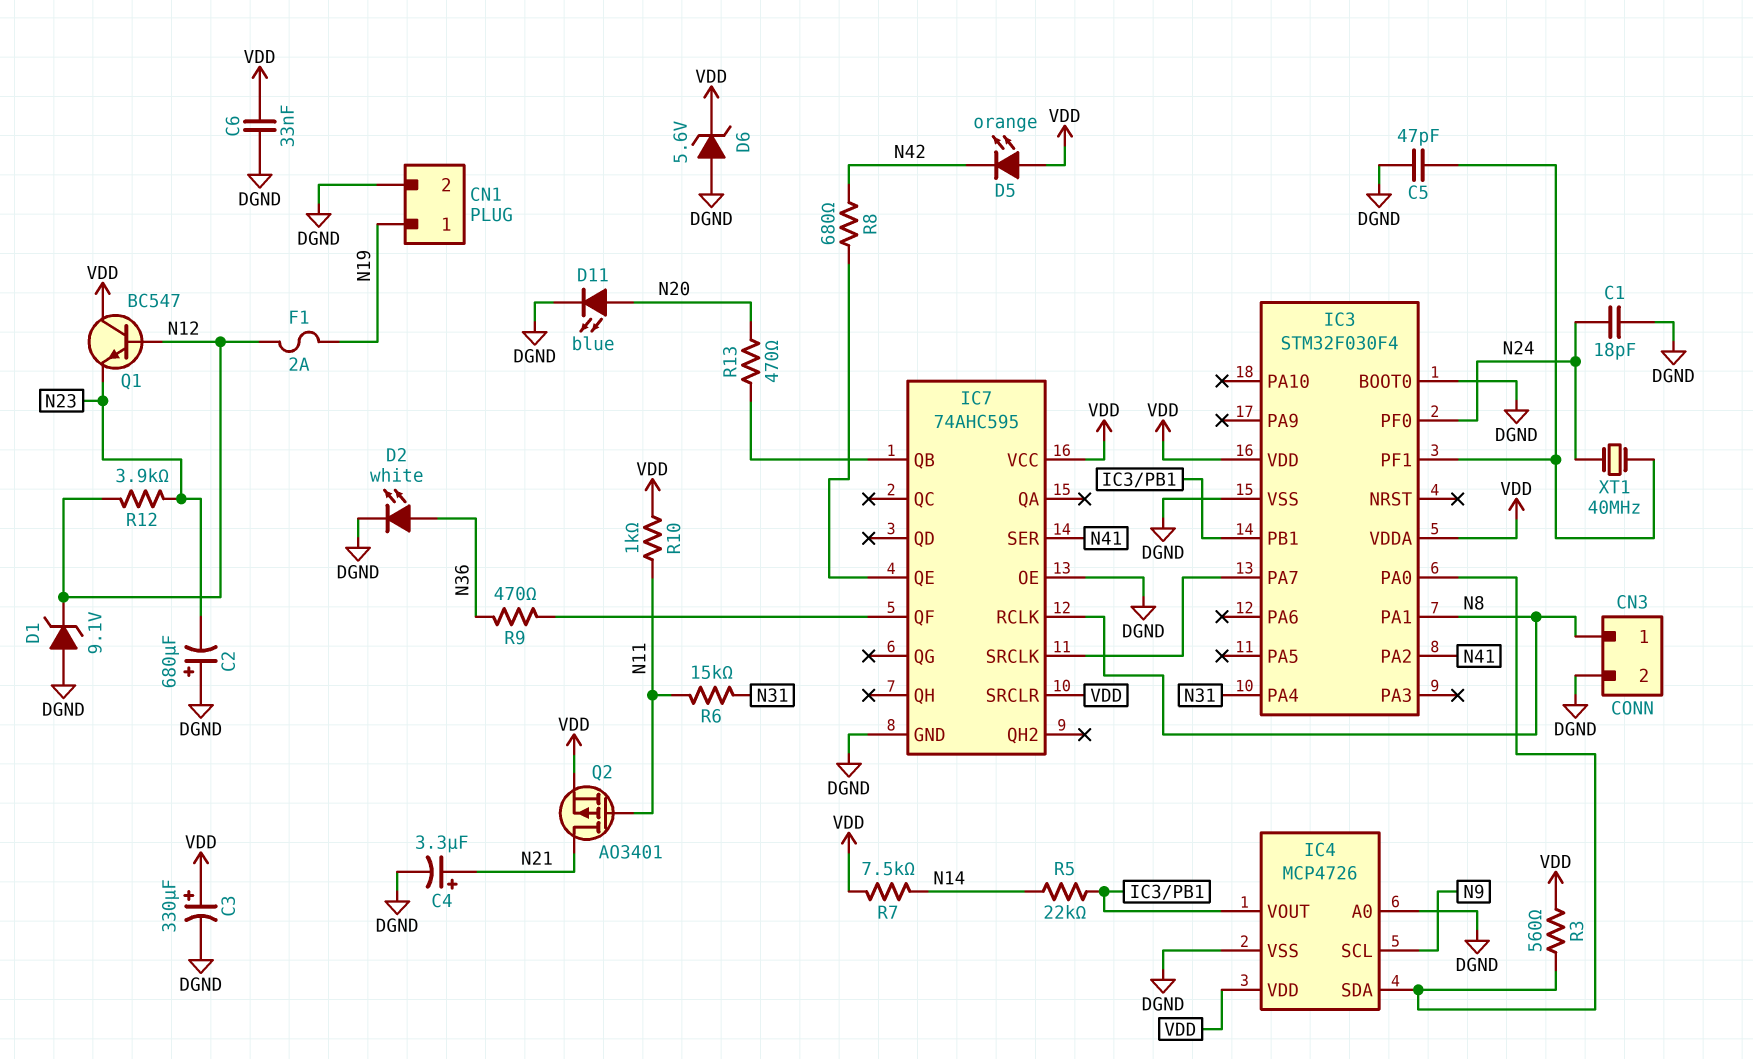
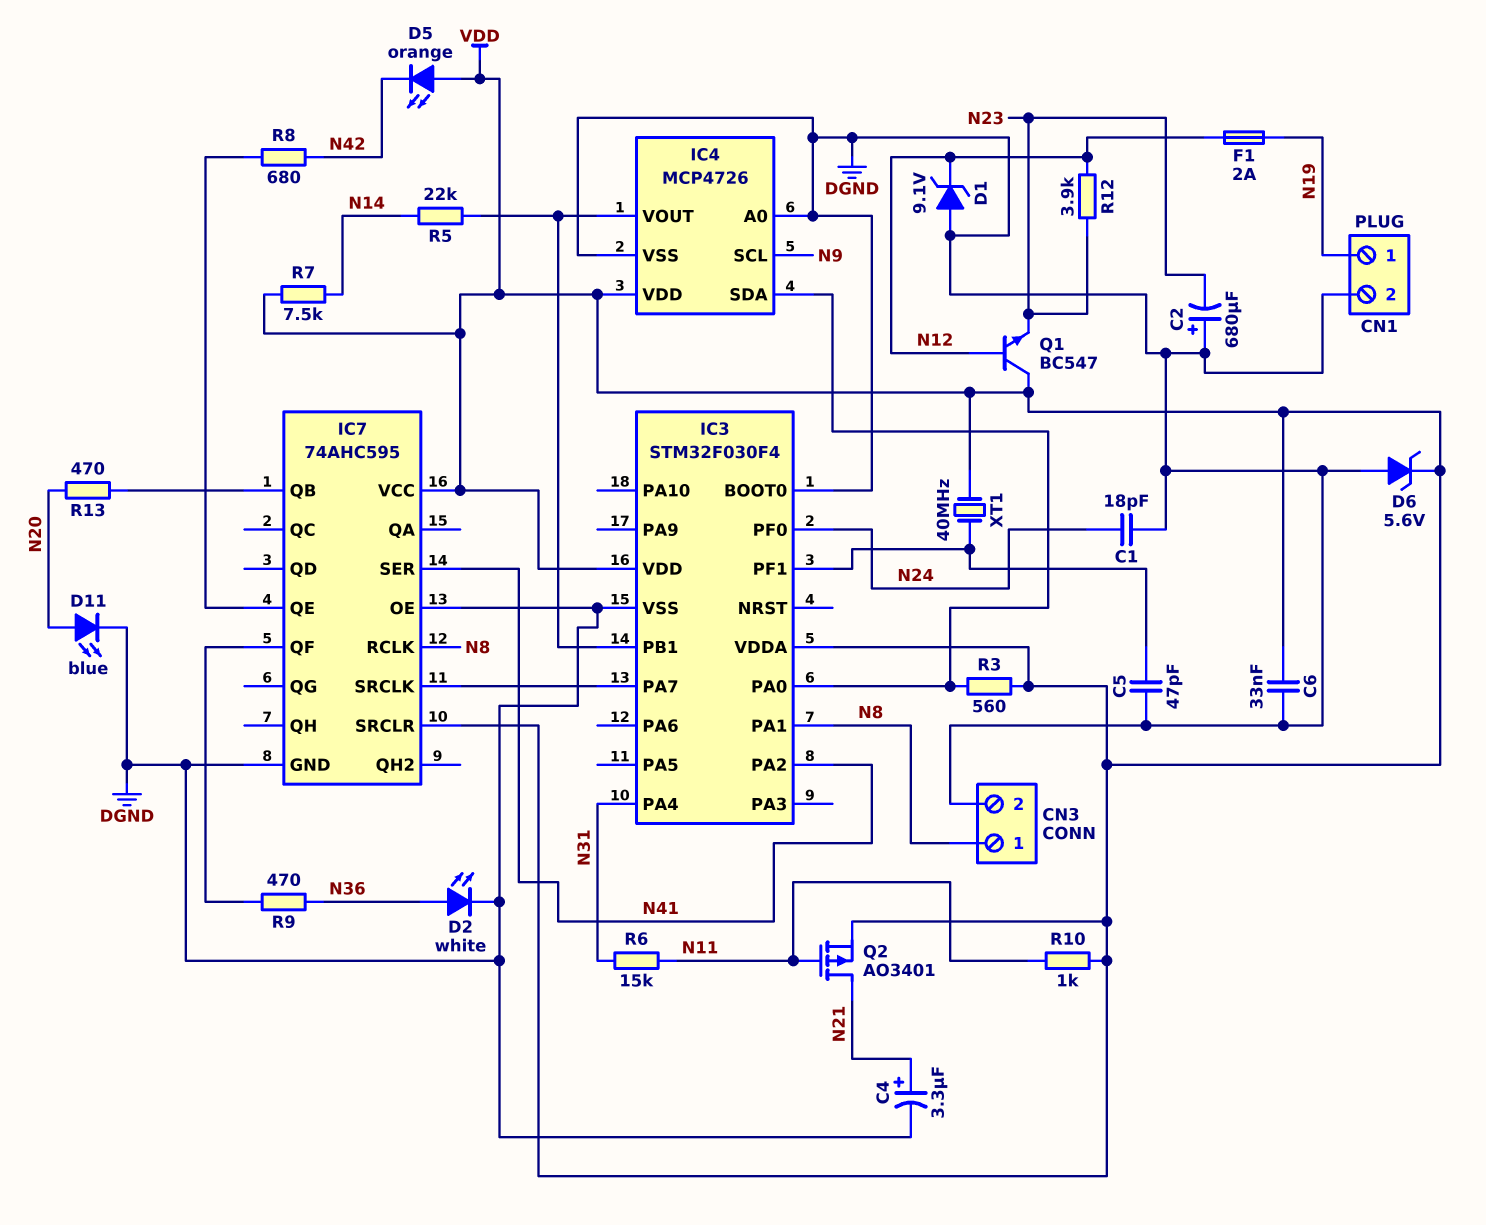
C3: 330uF (plus VDD, minus DGND) -> none
XT1: 40MHz (IC3/PF1, N24) -> 40MHz (IC3/PF1, VDD)

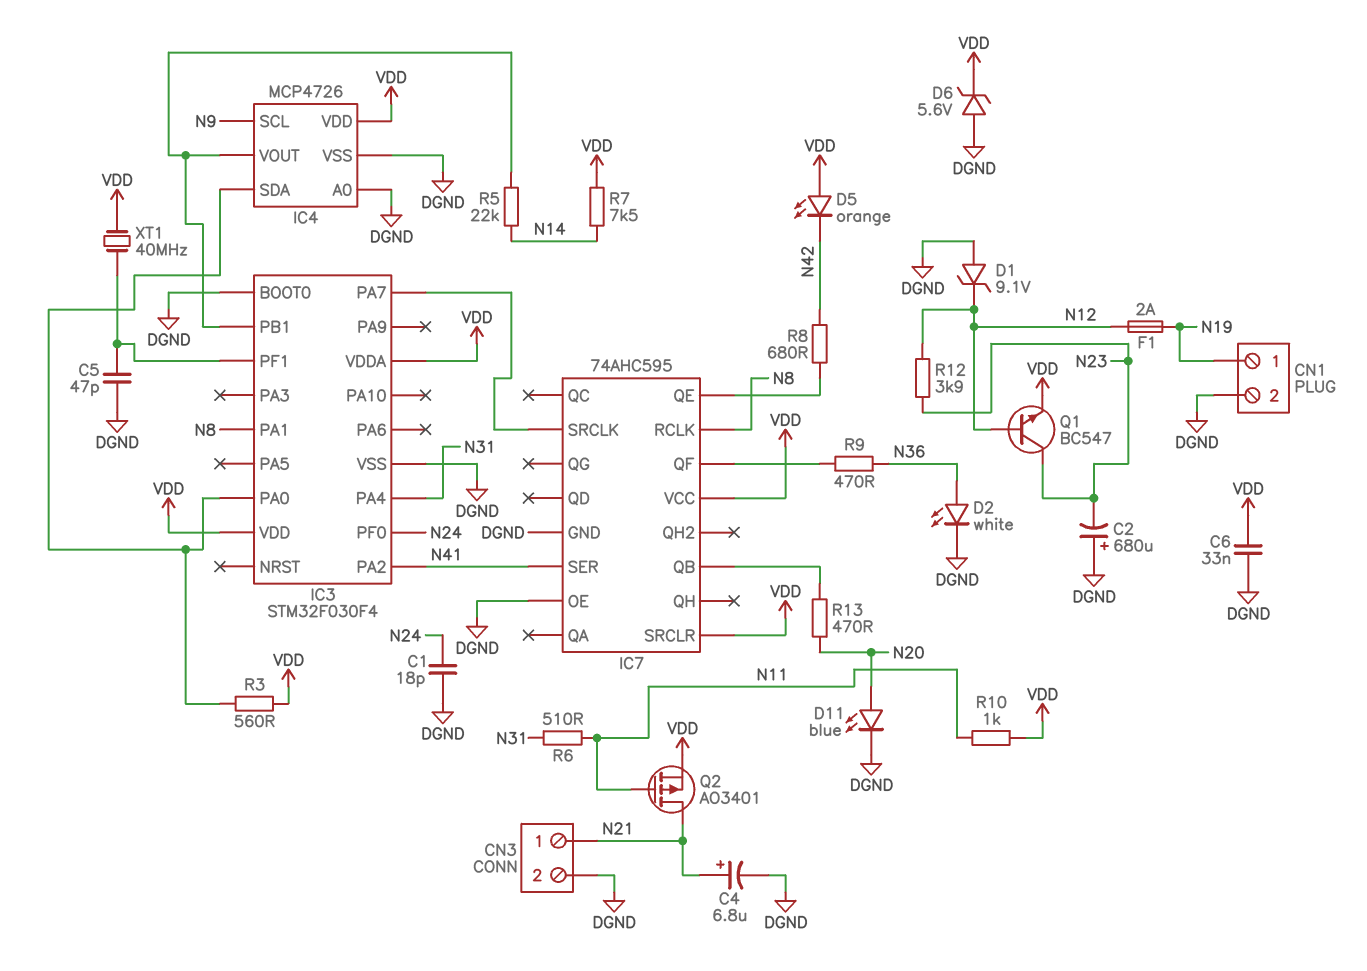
C4: 3.3uF (plus N21, minus DGND) -> 6.8uF (plus N21, minus DGND)
CN3 pin 1: N8 -> N21
Q1: NPN BC547 (B N12, C VDD, E N23) -> NPN BC547 (B N12, C N23, E VDD)
R6: 15k (N11, N31) -> 510 (N11, N31)

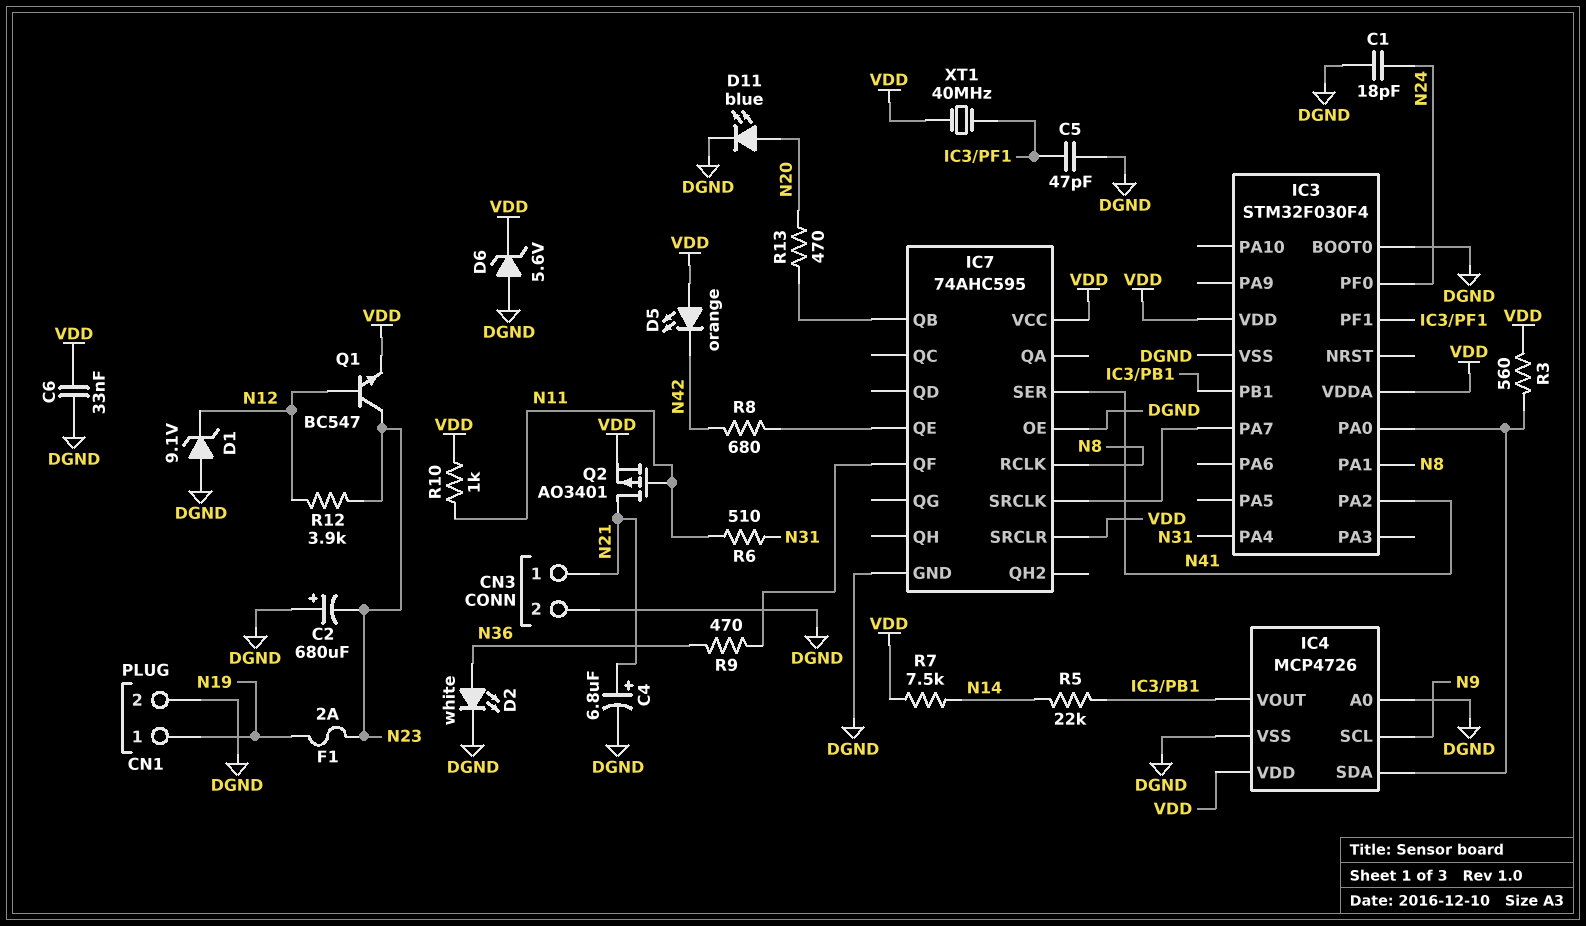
F1: 2A (N12, N19) -> 2A (N19, N23)

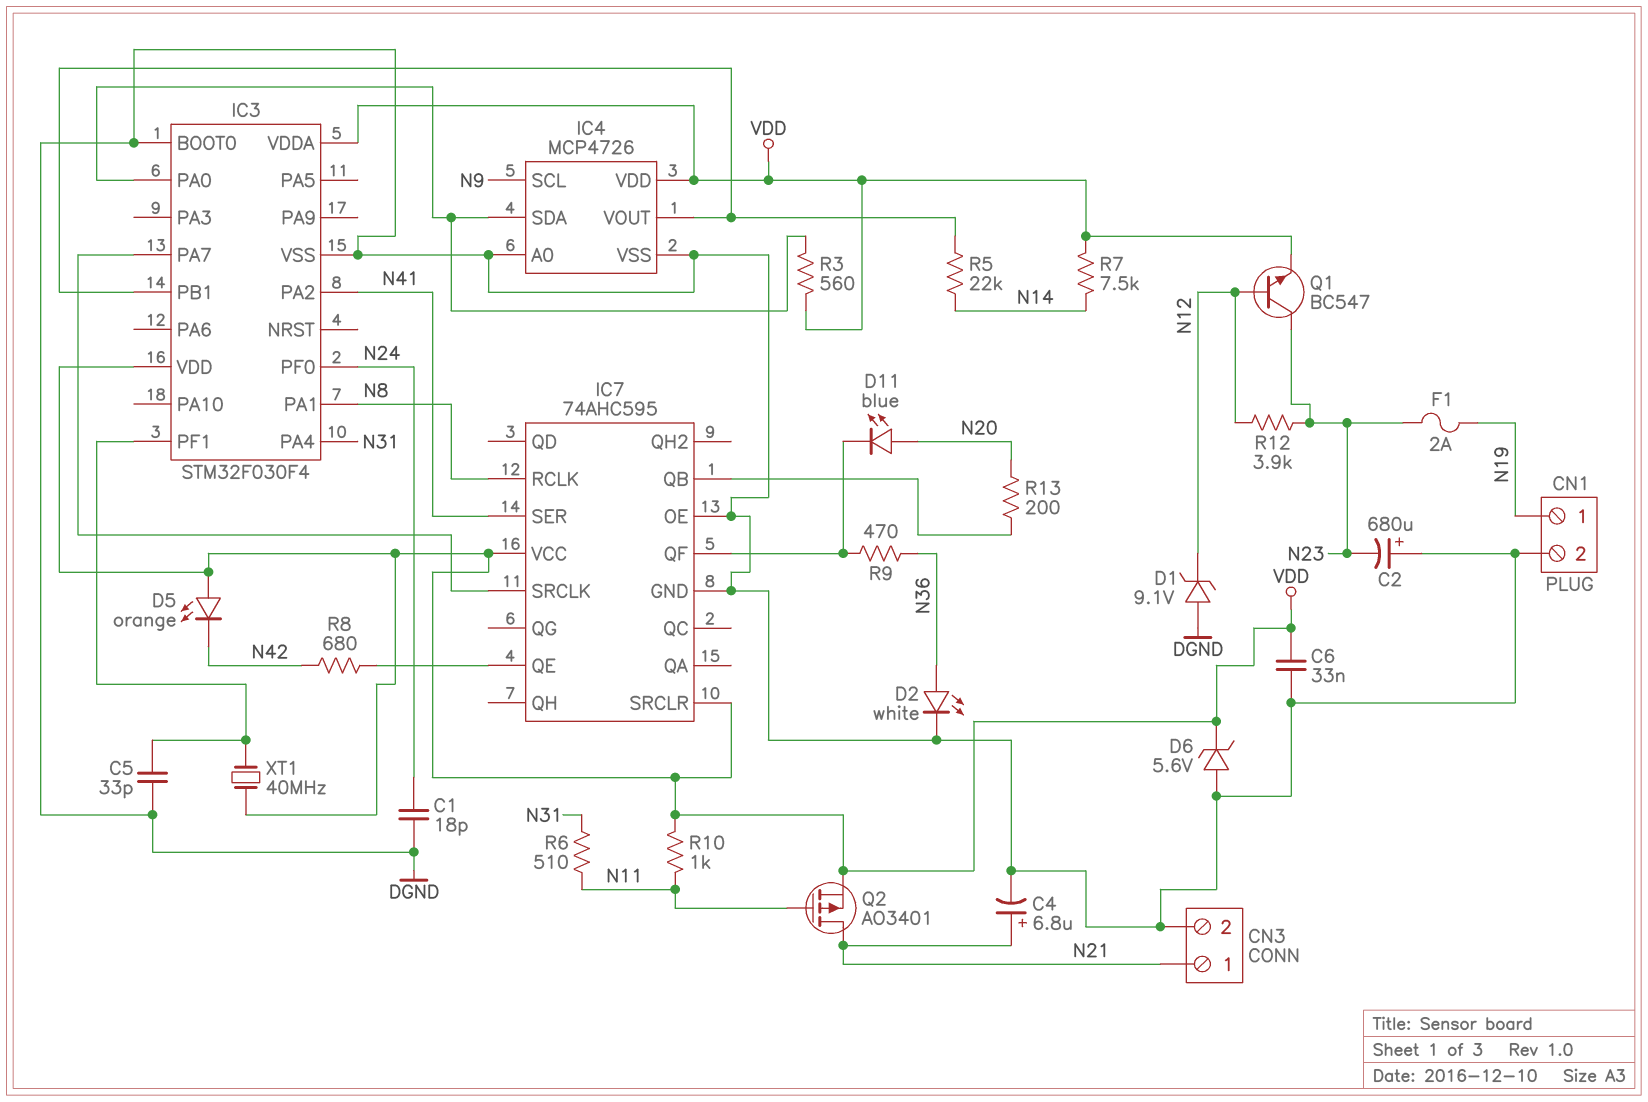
C5: 47pF (DGND, IC3/PF1) -> 33pF (DGND, IC3/PF1)
D11: LED blue (A N20, K DGND) -> LED blue (A N20, K IC7/QF)
R13: 470 (IC7/QB, N20) -> 200 (IC7/QB, N20)

